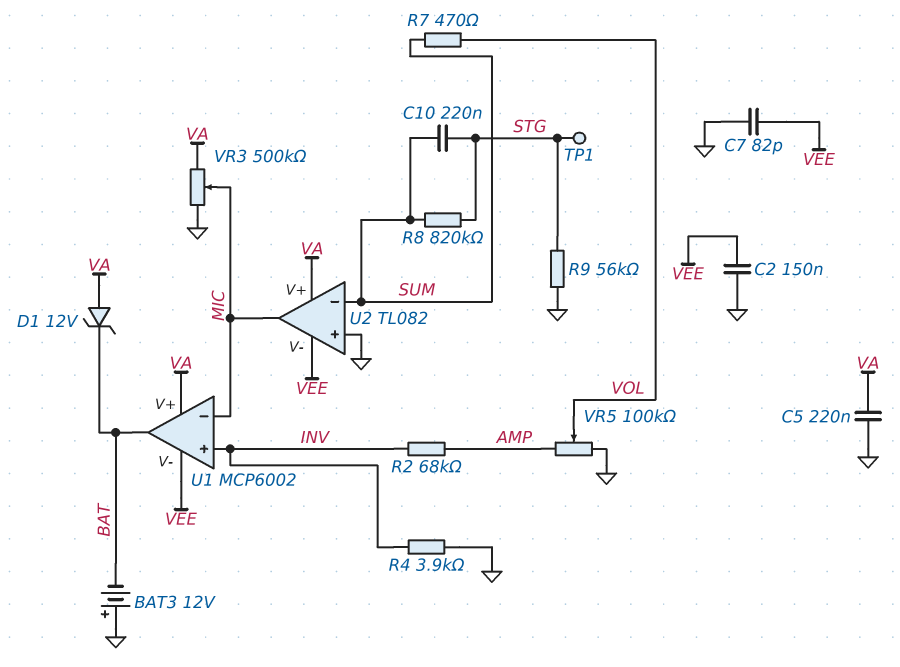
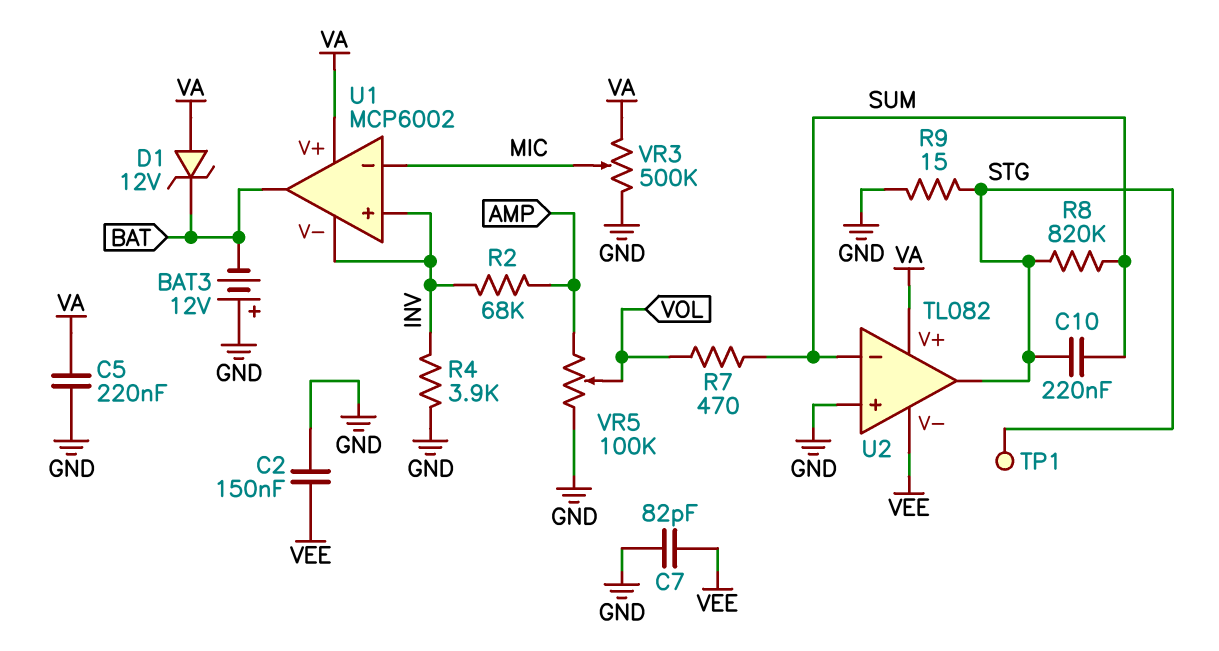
R9: 56k (GND, STG) -> 15 (GND, STG)
U1 pin V-: VEE -> INV
U2 pin out: MIC -> STG

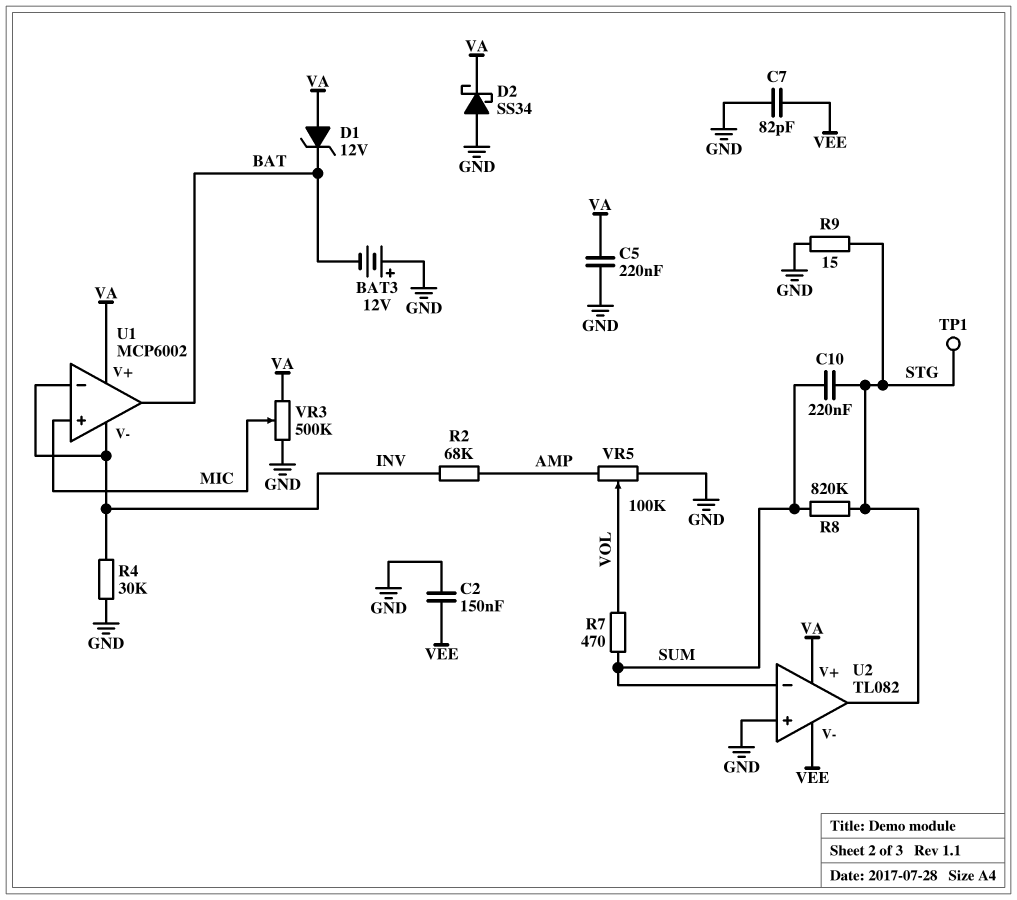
D2: none -> schottky SS34 (A GND, K VA)
R4: 3.9k (GND, INV) -> 30k (GND, INV)
U1 pin in+: INV -> MIC
U1 pin in-: MIC -> INV

